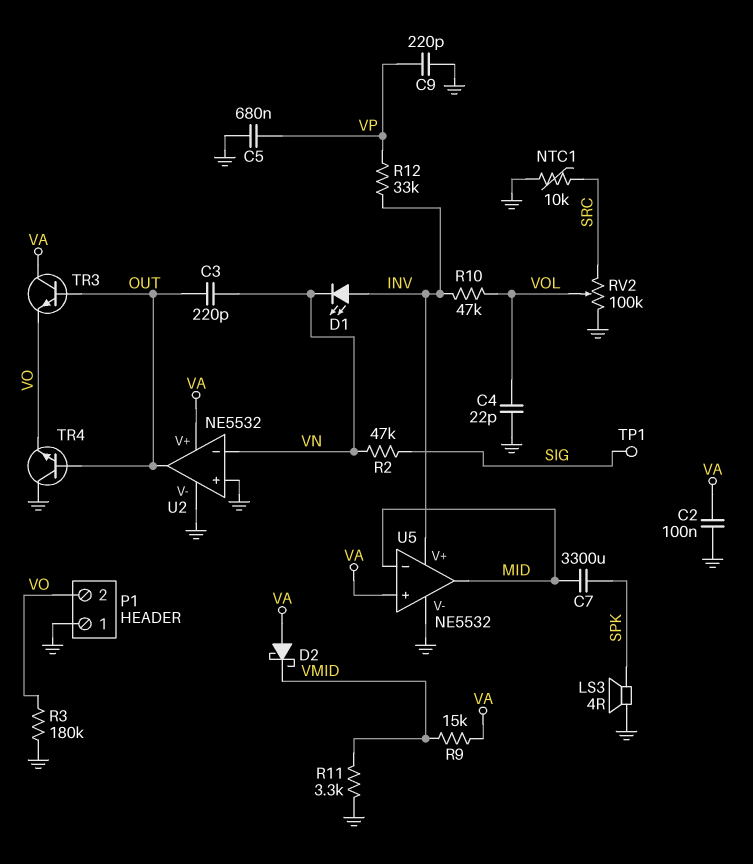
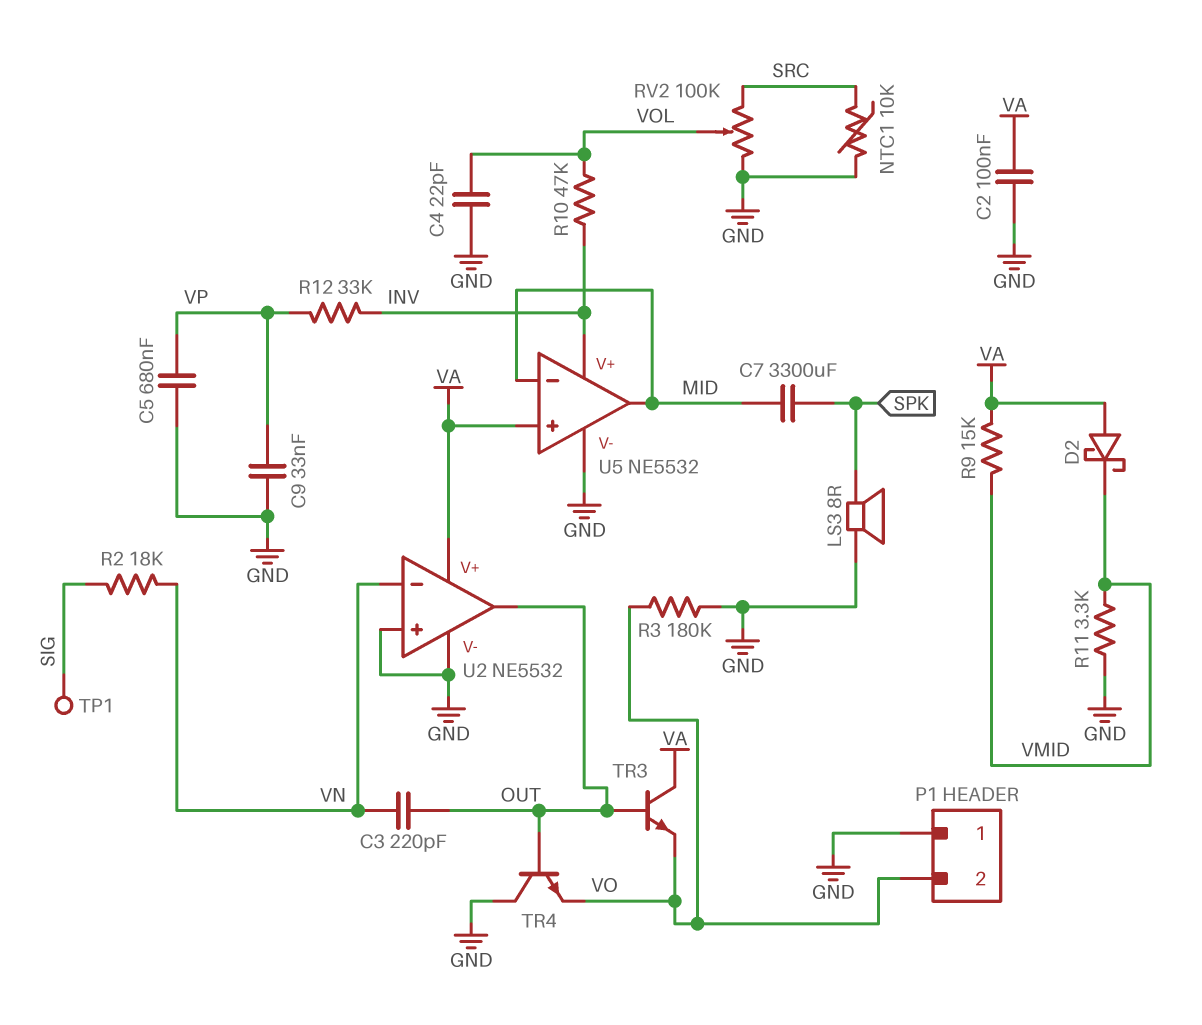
C9: 220pF (GND, VP) -> 33nF (GND, VP)
D1: LED (A INV, K VN) -> none
LS3: speaker 4R (GND, SPK) -> speaker 8R (GND, SPK)
R2: 47k (SIG, VN) -> 18k (SIG, VN)

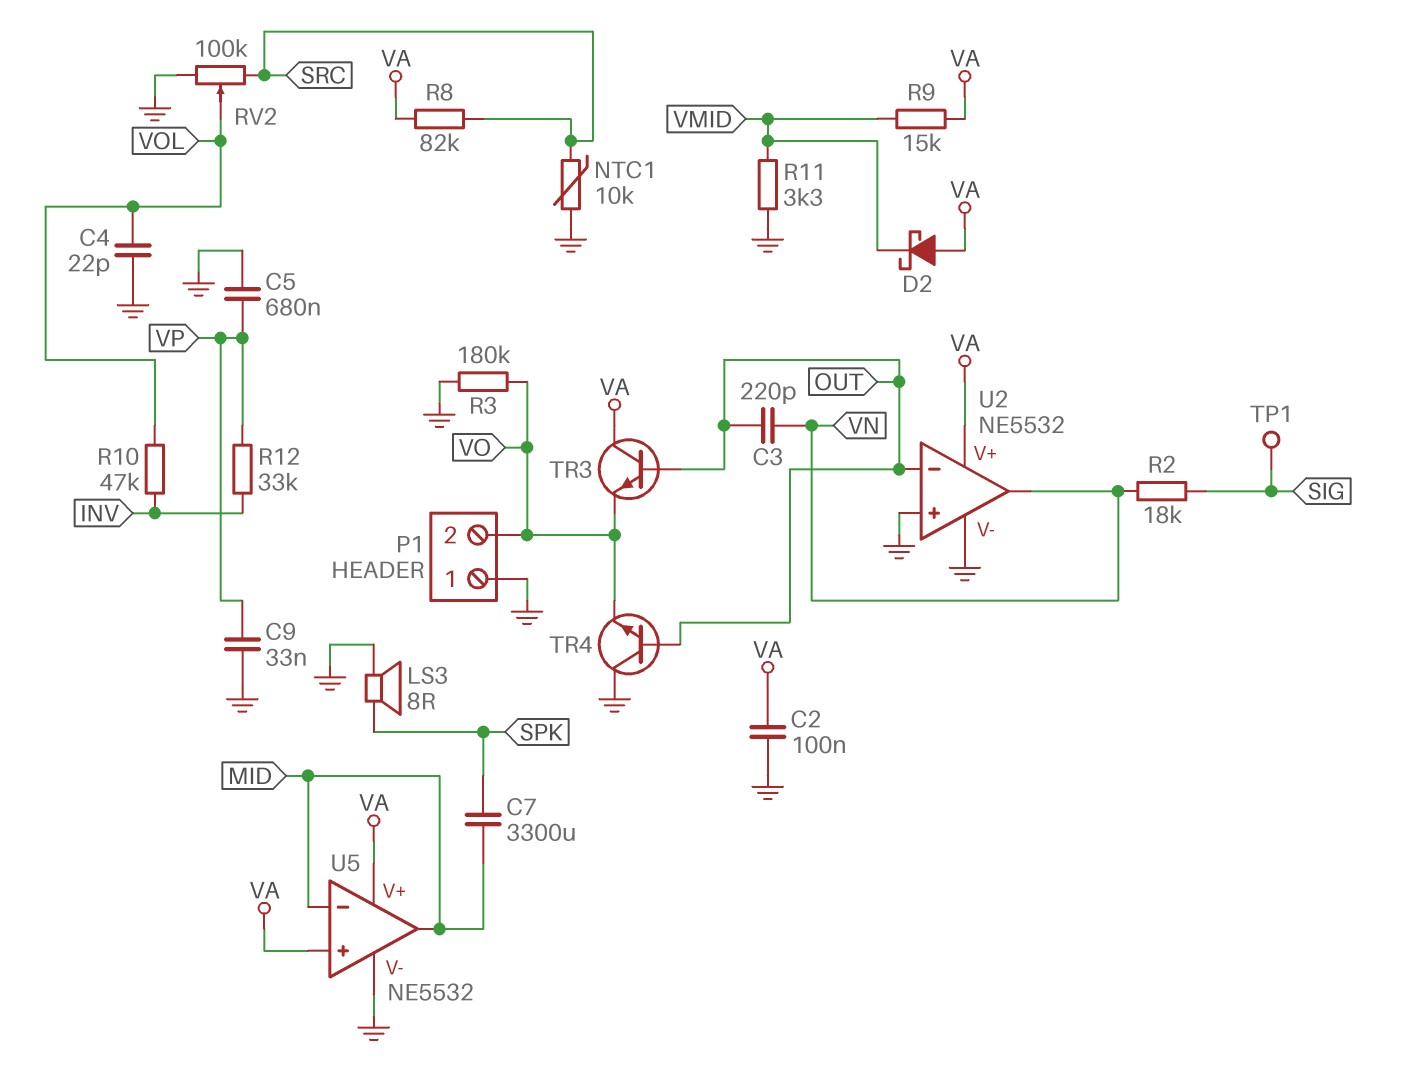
R8: none -> 82k (SRC, VA)
U2 pin in-: VN -> OUT
U2 pin out: OUT -> VN
U5 pin V+: INV -> VA

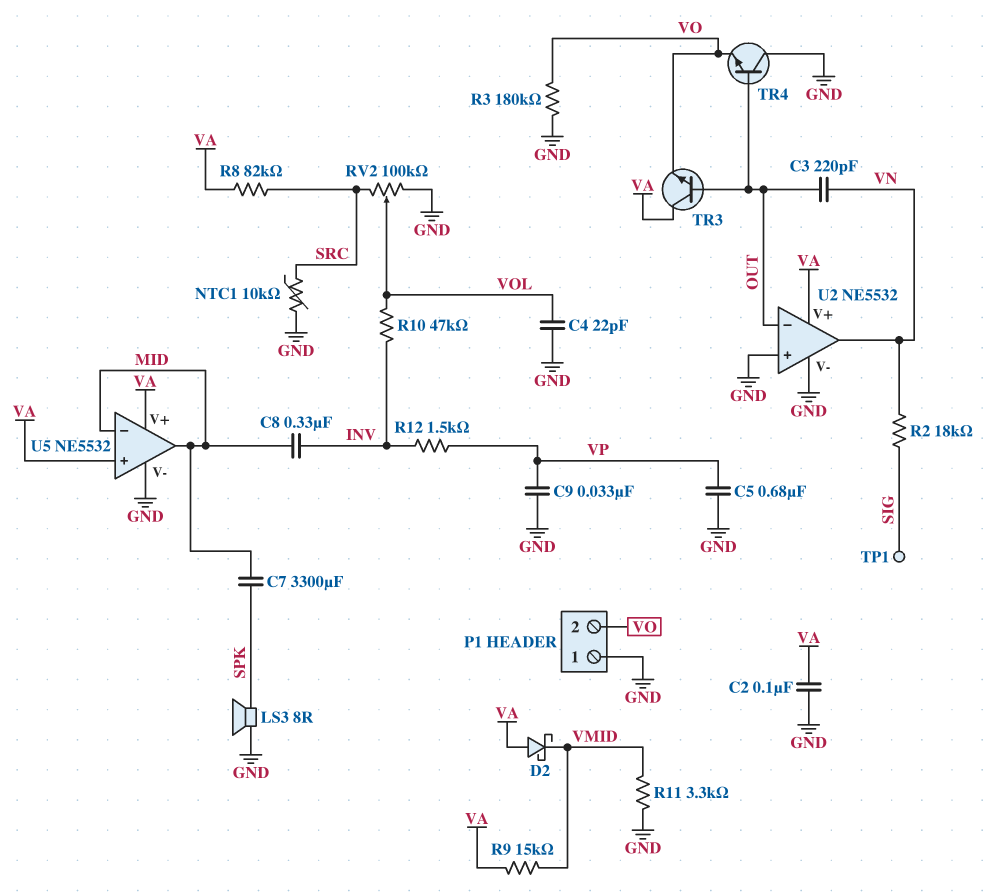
C8: none -> 330nF (INV, MID)
R12: 33k (INV, VP) -> 1.5k (INV, VP)

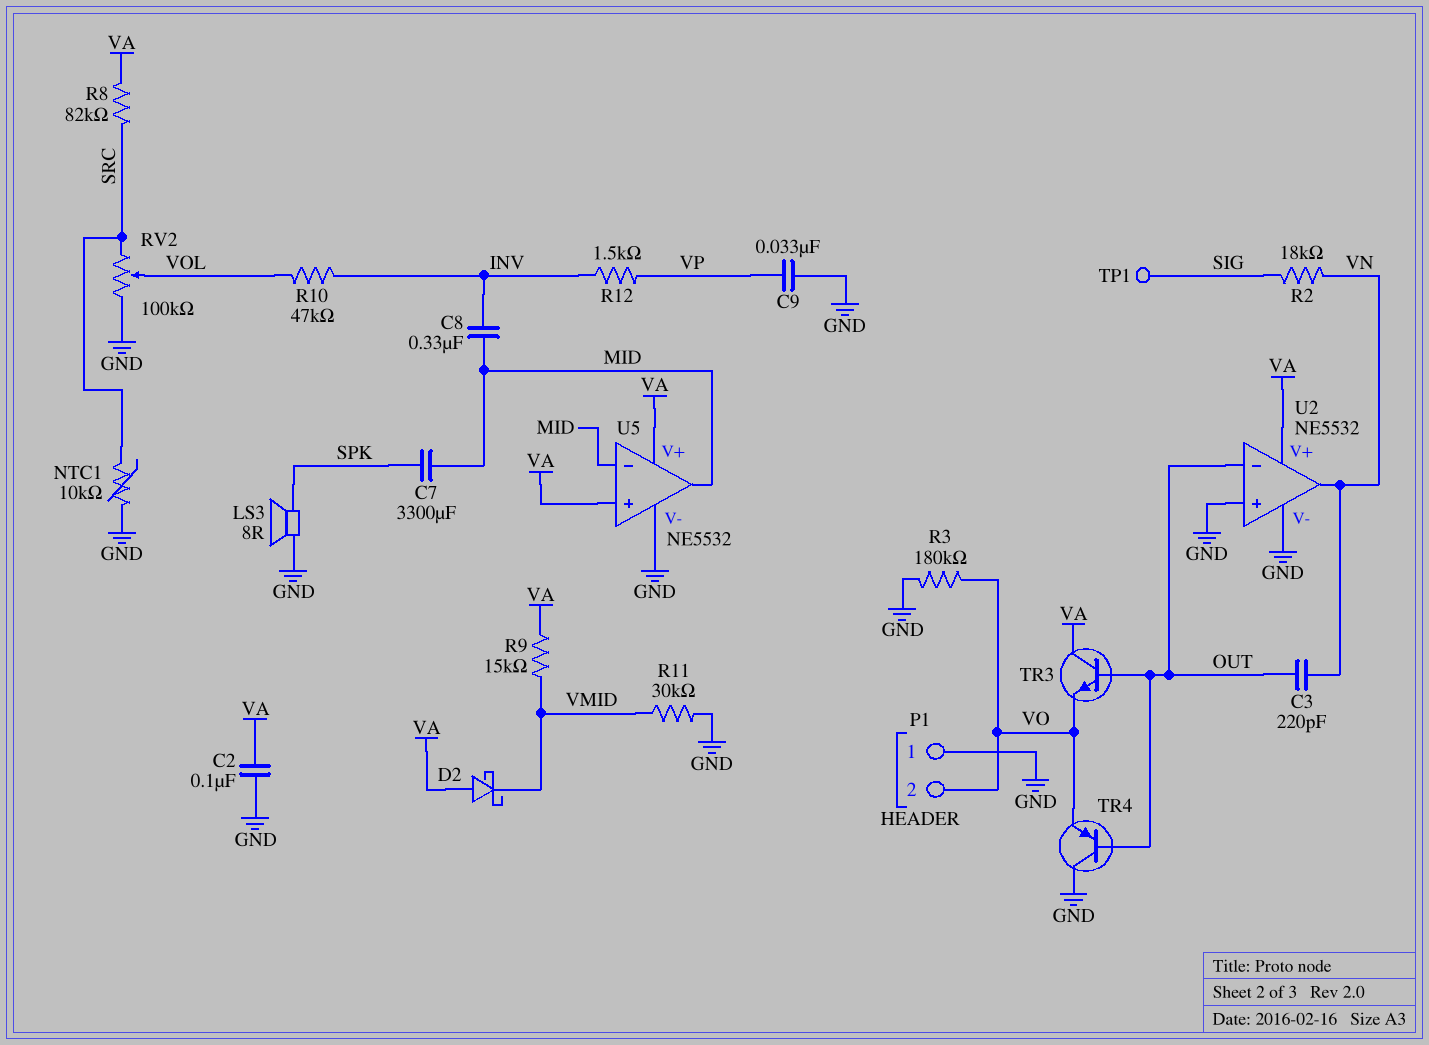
C4: 22pF (GND, VOL) -> none
C5: 680nF (GND, VP) -> none
R11: 3.3k (GND, VMID) -> 30k (GND, VMID)
TR4: NPN (B OUT, C GND, E VO) -> PNP (B OUT, C GND, E VO)

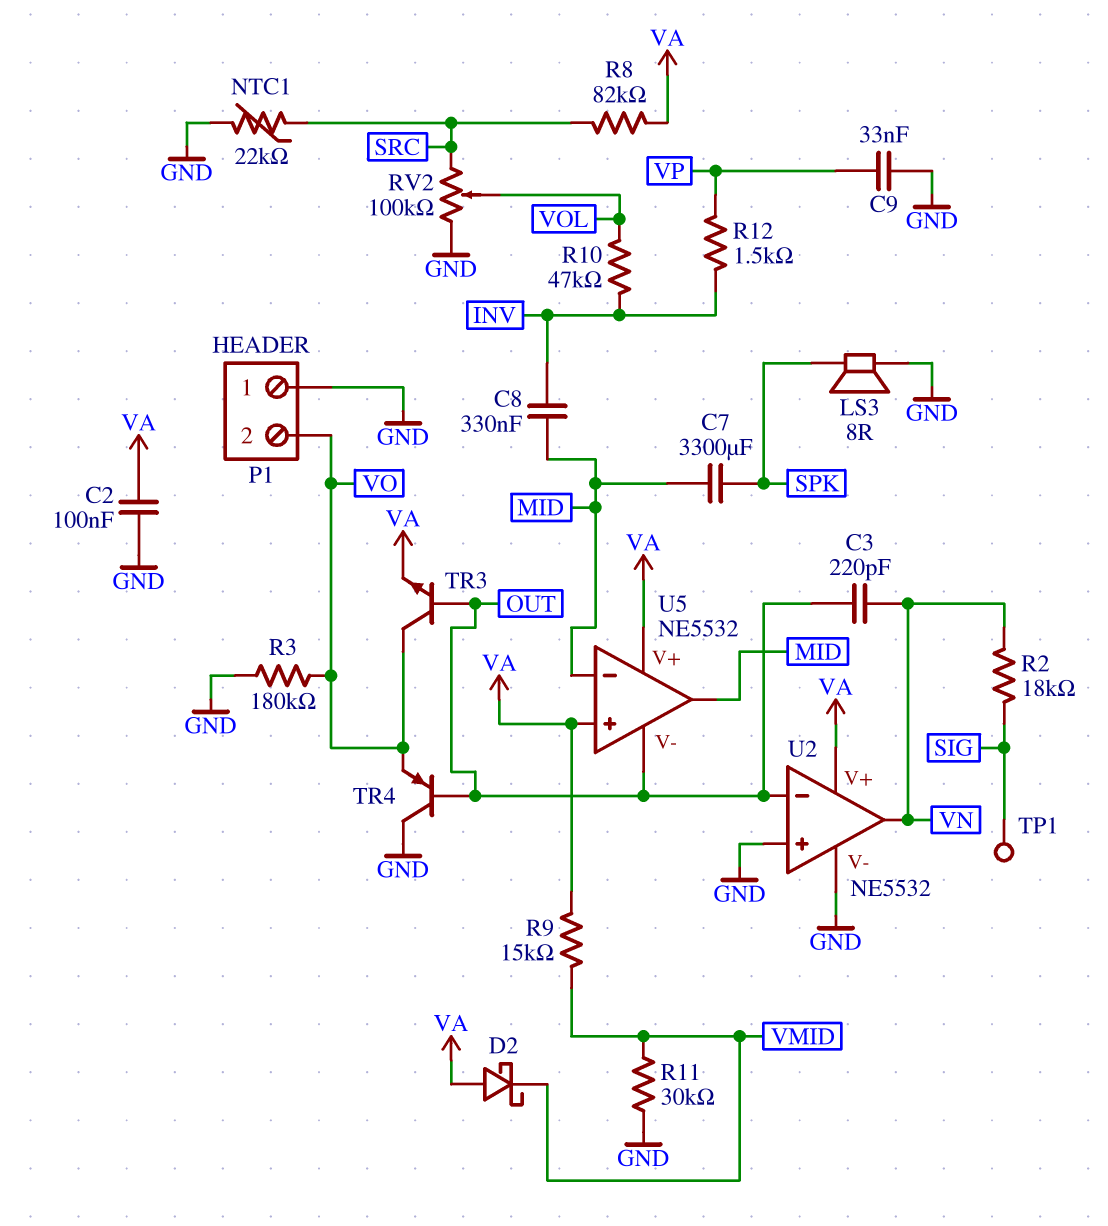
NTC1: 10k (GND, SRC) -> 22k (GND, SRC)
TR3: NPN (B OUT, C VA, E VO) -> NPN (B OUT, C VO, E VA)
U5 pin V-: GND -> OUT

